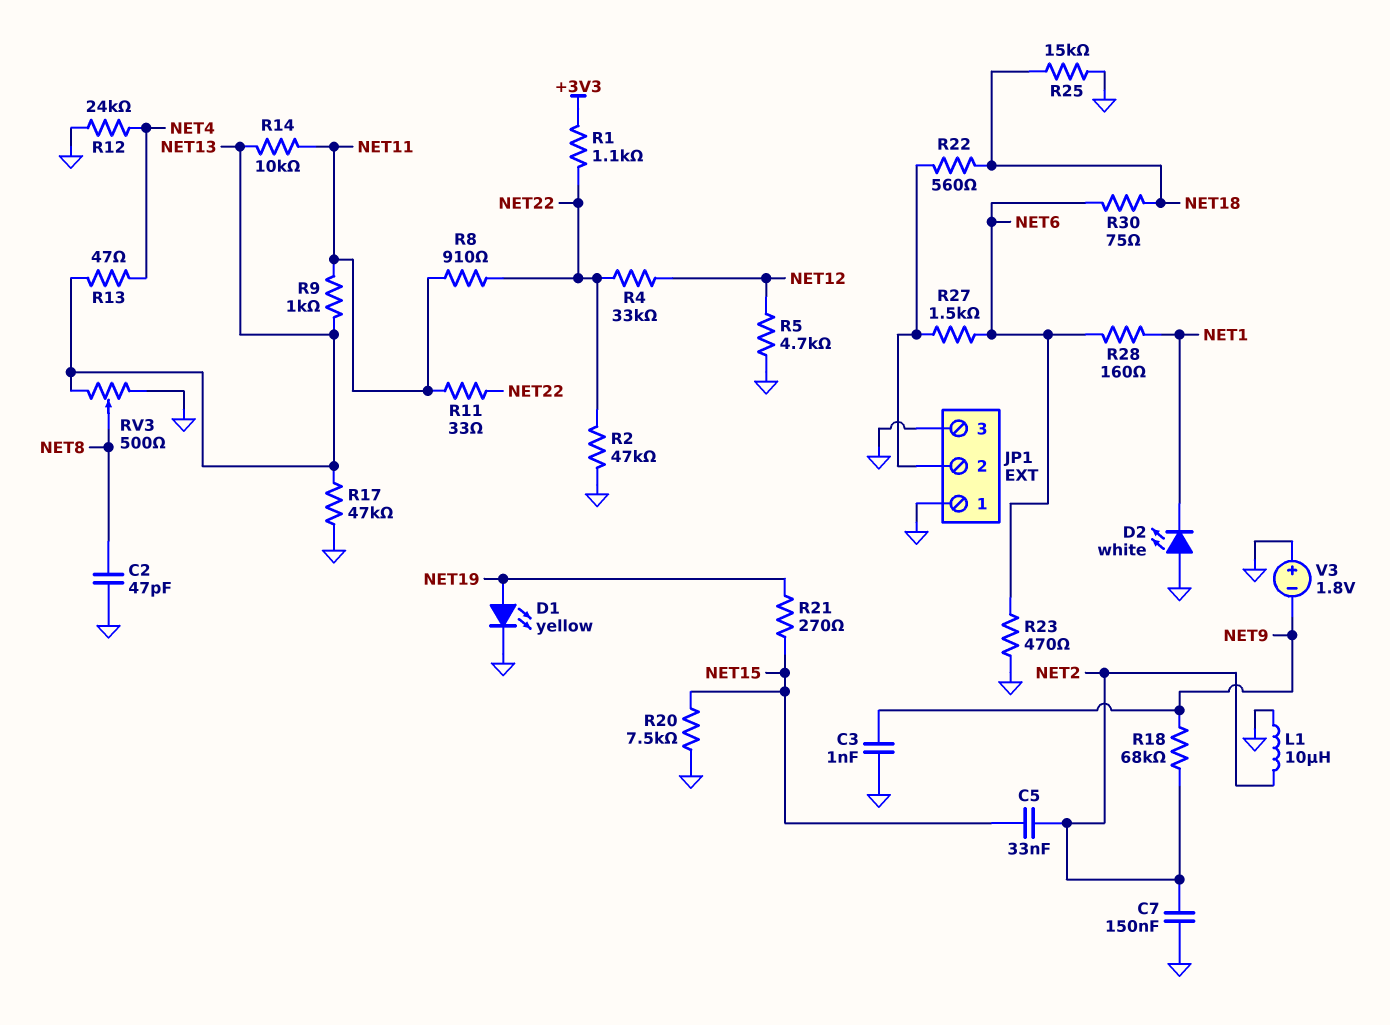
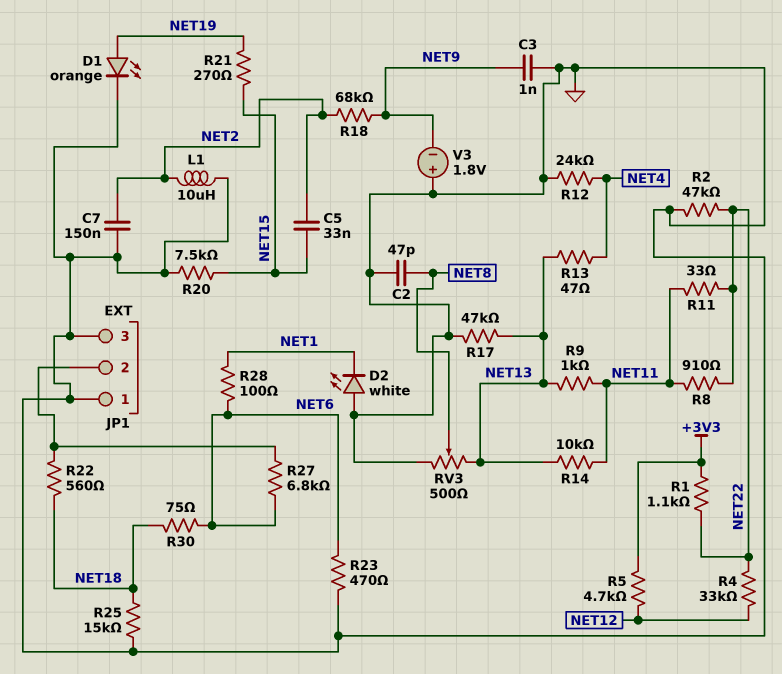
D1: LED yellow (A NET19, K GND) -> LED orange (A NET19, K GND)
R5: 4.7k (GND, NET12) -> 4.7k (+3V3, NET12)
R27: 1.5k (JP1/2, NET6) -> 6.8k (JP1/2, NET6)
R28: 160 (NET1, NET6) -> 100 (NET1, NET6)

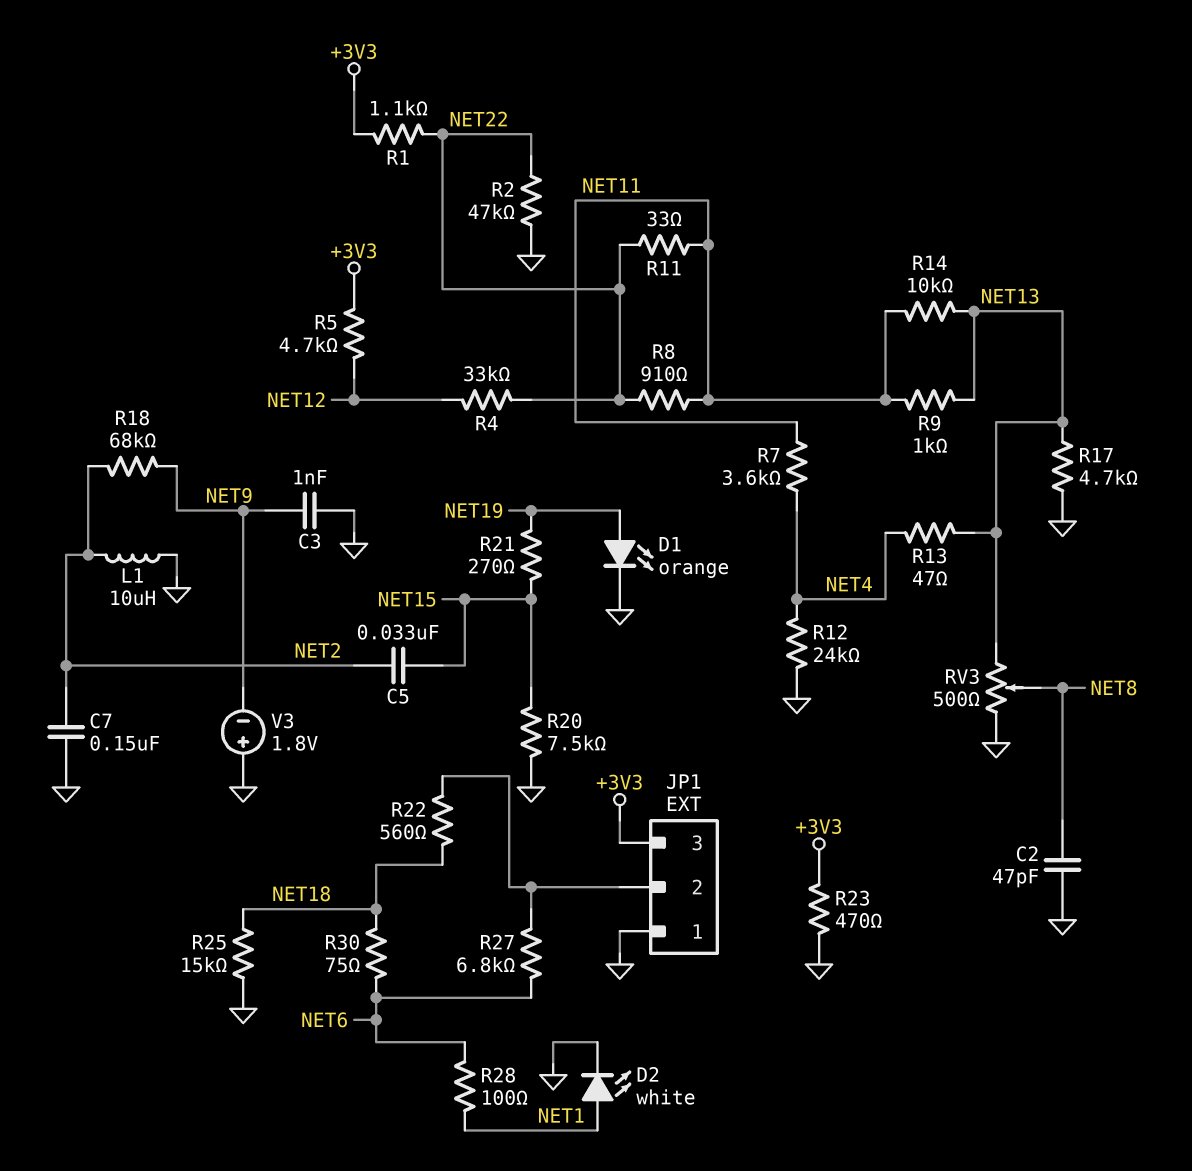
D2: LED white (A GND, K NET1) -> LED white (A NET1, K GND)
JP1 pin 3: GND -> +3V3
R7: none -> 3.6k (NET4, NET11)
R17: 47k (GND, NET13) -> 4.7k (GND, NET13)
R23: 470 (GND, NET6) -> 470 (+3V3, GND)

